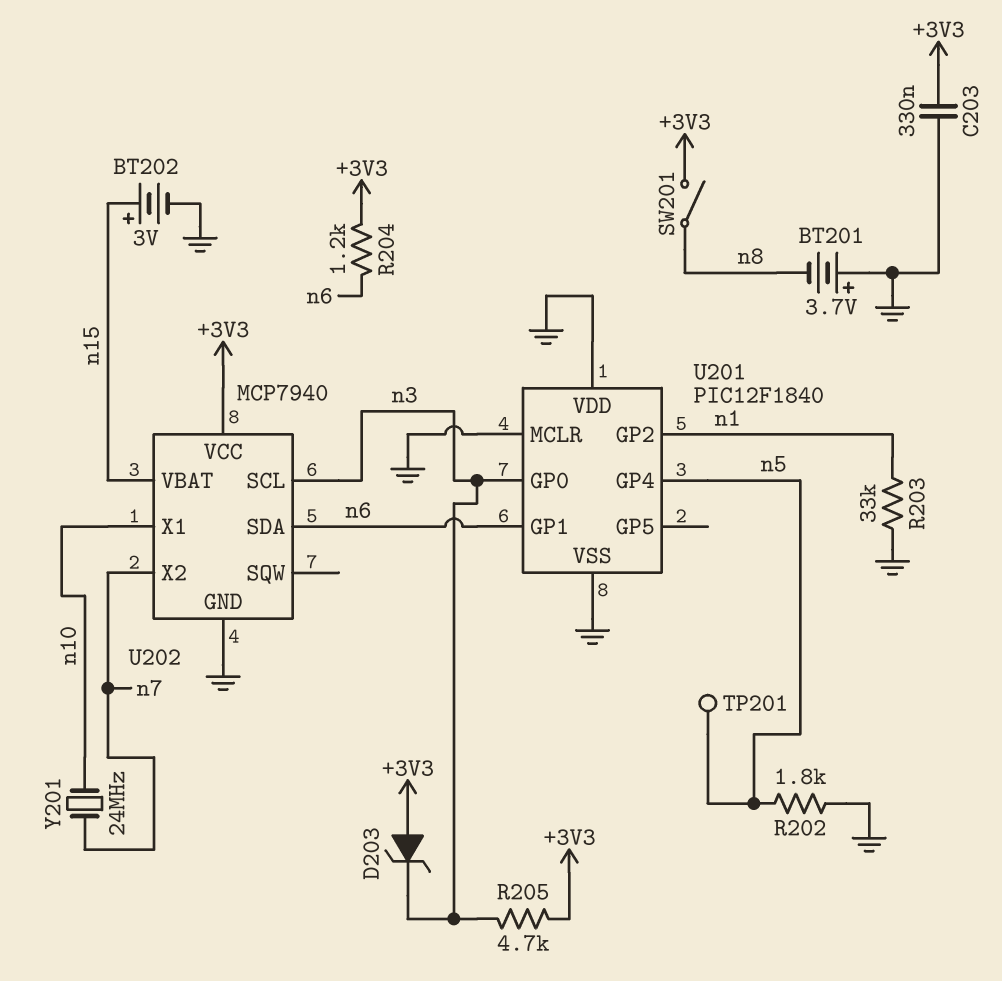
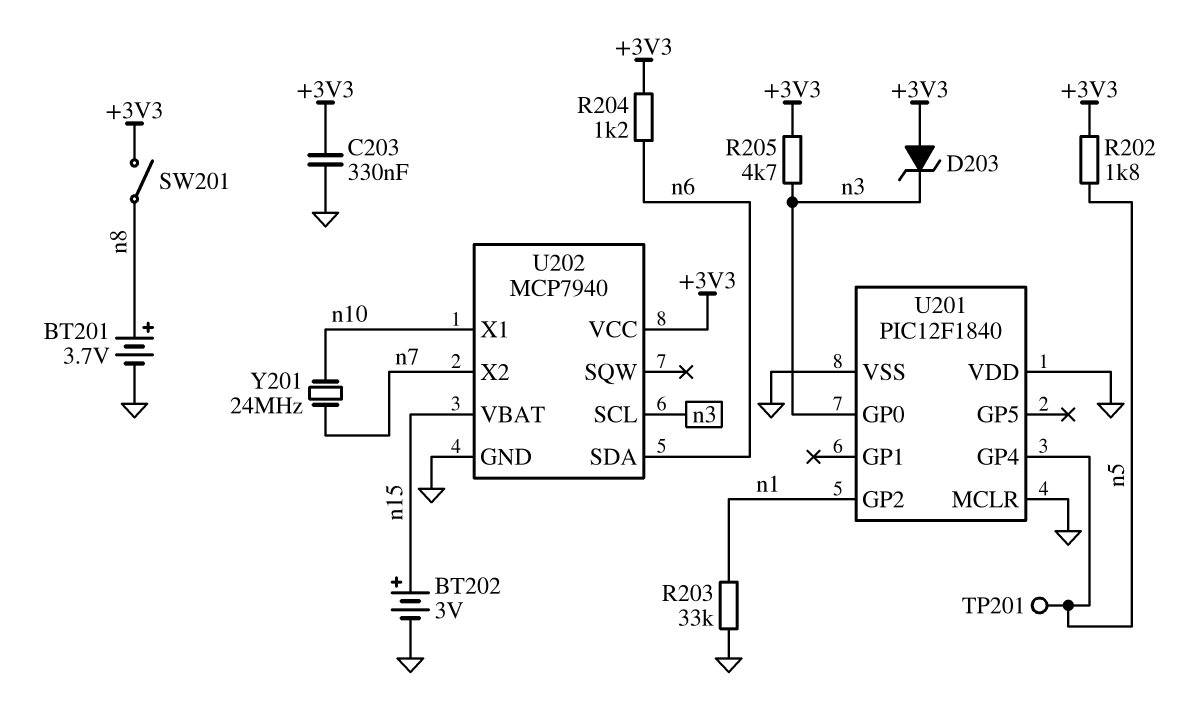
BT201: 3.7V (plus GND, minus n8) -> 3.7V (plus n8, minus GND)
R202: 1.8k (GND, n5) -> 1.8k (+3V3, n5)
U201 pin GP1: n6 -> none

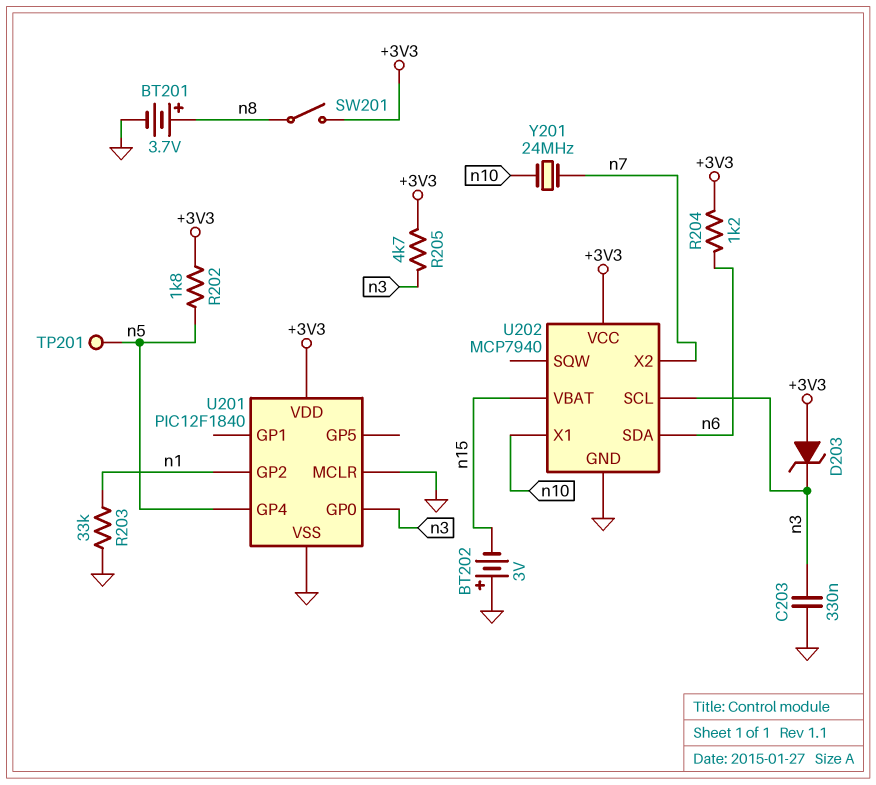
BT202: 3V (plus n15, minus GND) -> 3V (plus GND, minus n15)
C203: 330nF (+3V3, GND) -> 330nF (GND, n3)
U201 pin VDD: GND -> +3V3

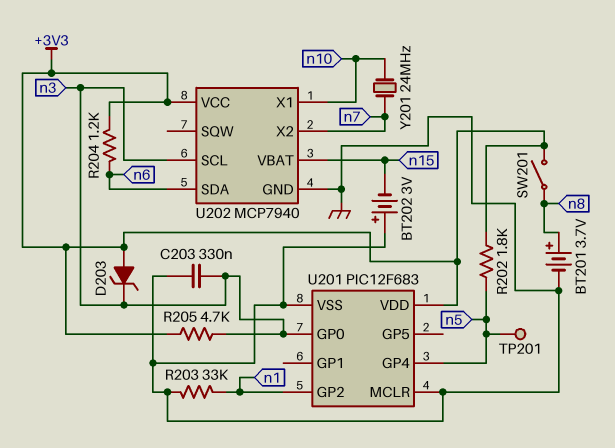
U201: PIC12F1840 -> PIC12F683

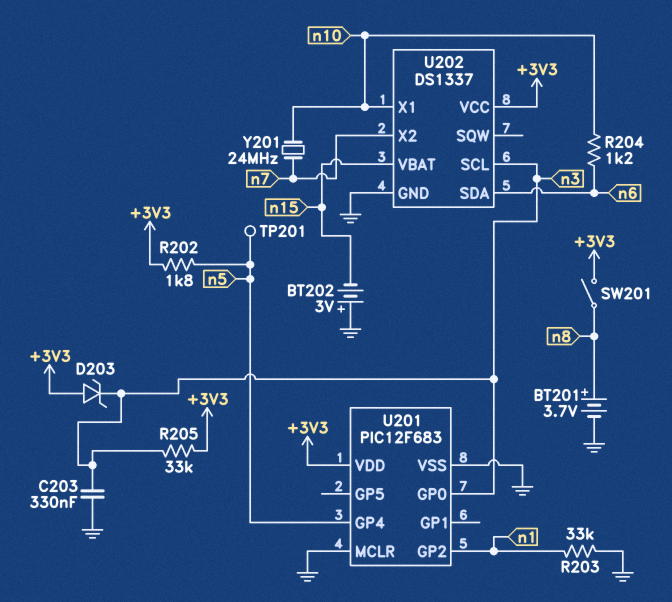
R204: 1.2k (+3V3, n6) -> 1.2k (n6, n10)
R205: 4.7k (+3V3, n3) -> 33k (+3V3, n3)
U202: MCP7940 -> DS1337

